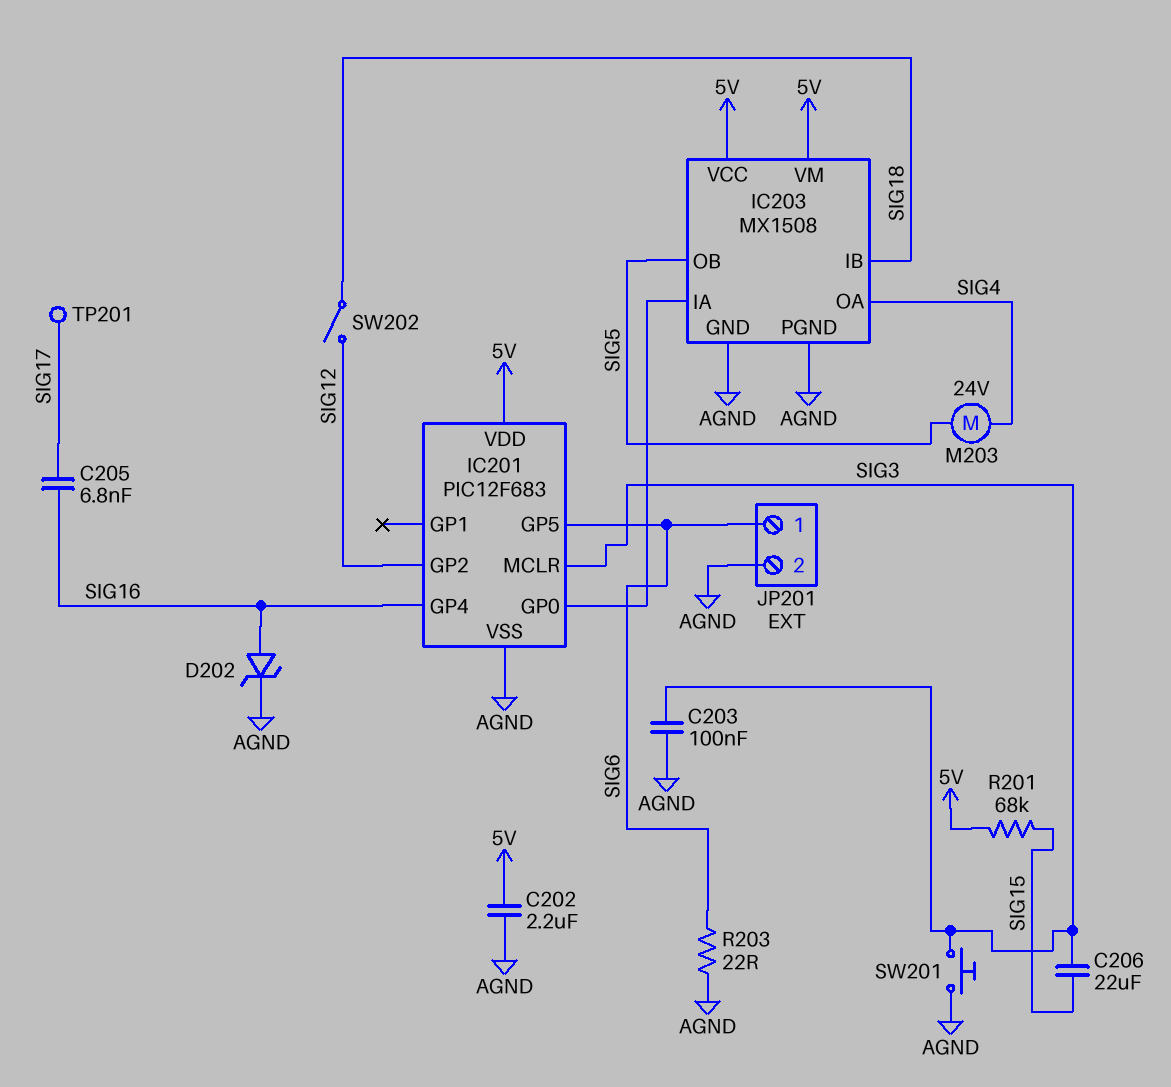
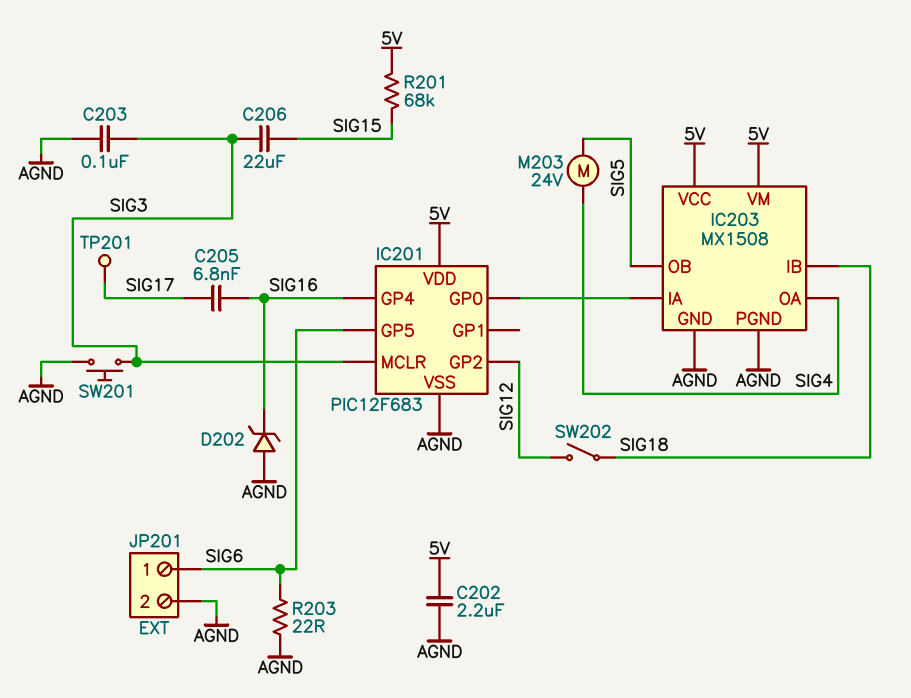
D202: zener (A SIG16, K AGND) -> zener (A AGND, K SIG16)

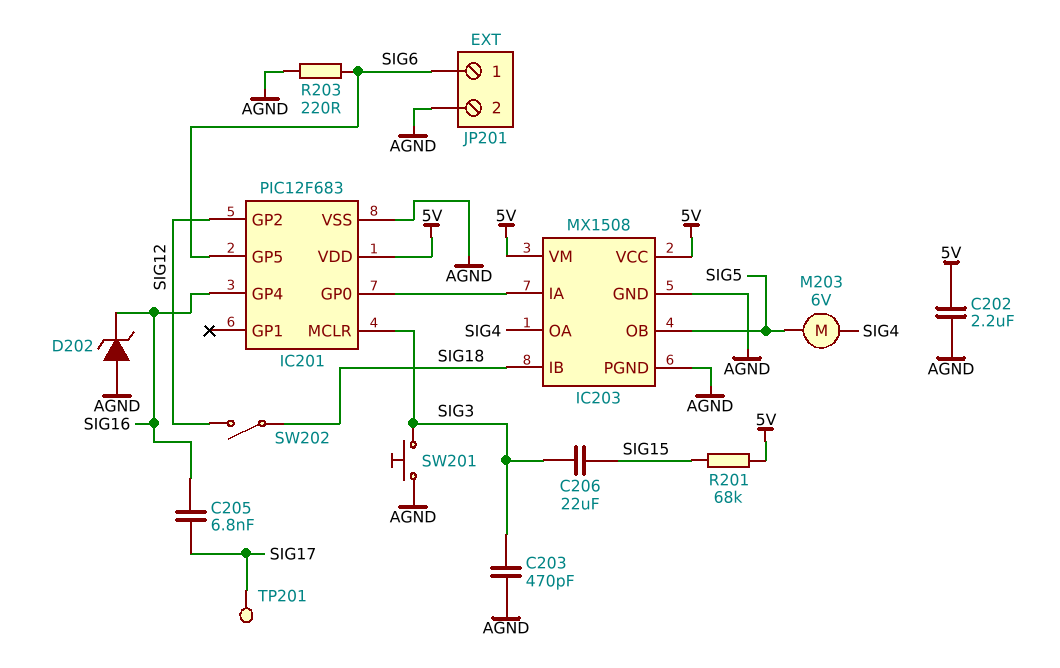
C203: 100nF (AGND, SIG3) -> 470pF (AGND, SIG3)
M203: motor 24V (SIG4, SIG5) -> motor 6V (SIG4, SIG5)
R203: 22 (AGND, SIG6) -> 220 (AGND, SIG6)

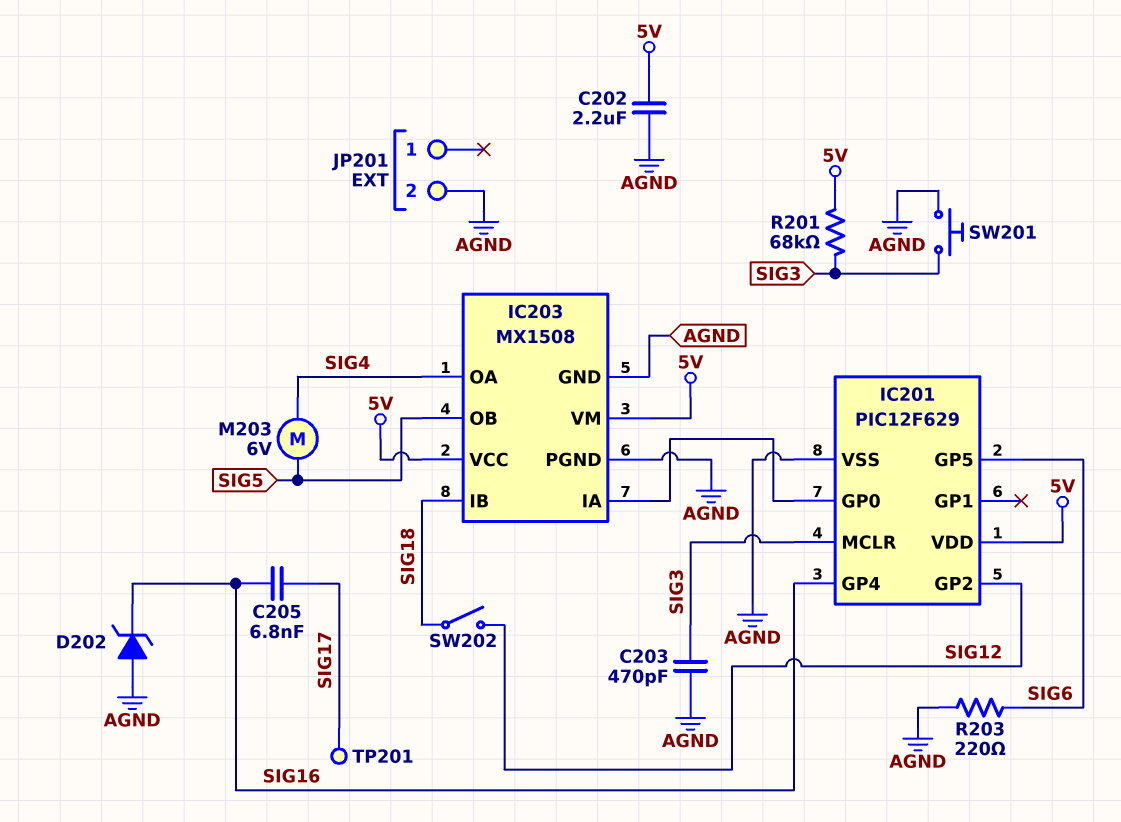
C206: 22uF (SIG3, SIG15) -> none
IC201: PIC12F683 -> PIC12F629
JP201 pin 1: SIG6 -> none
R201: 68k (5V, SIG15) -> 68k (5V, SIG3)

